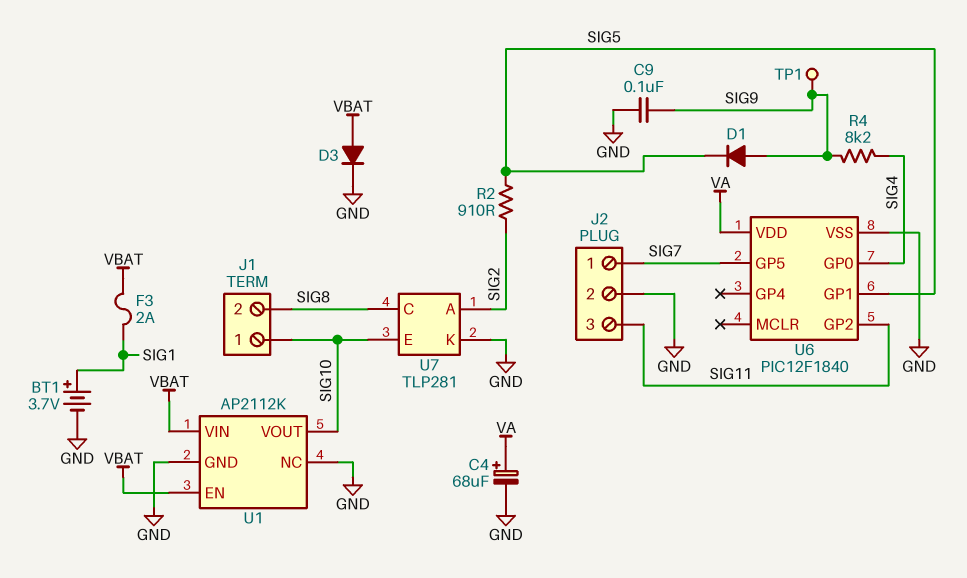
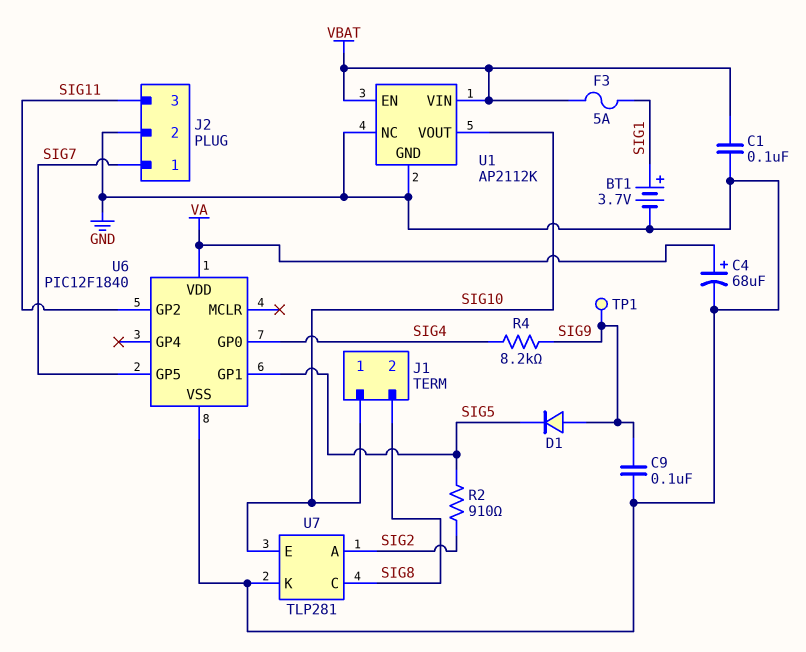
C1: none -> 100nF (GND, VBAT)
D3: diode (A VBAT, K GND) -> none
F3: 2A (SIG1, VBAT) -> 5A (SIG1, VBAT)

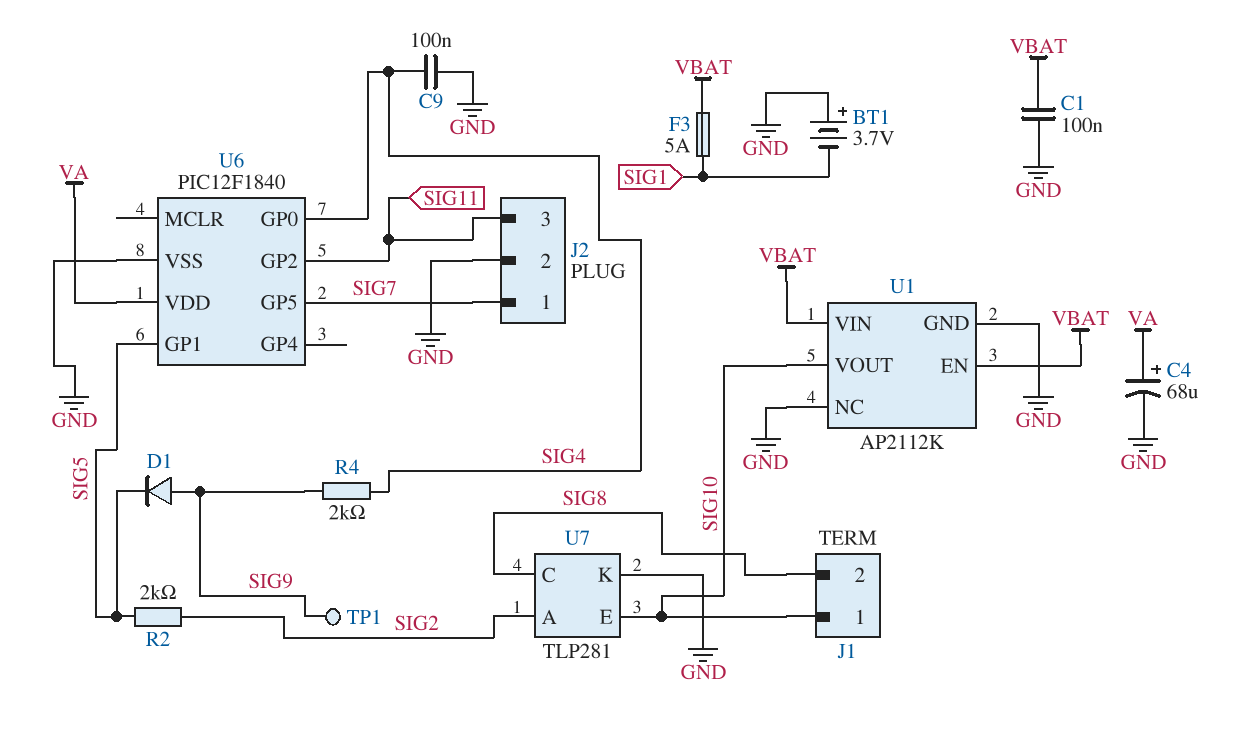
BT1: 3.7V (plus SIG1, minus GND) -> 3.7V (plus GND, minus SIG1)
C9: 100nF (GND, SIG9) -> 100nF (GND, SIG4)
R2: 910 (SIG2, SIG5) -> 2k (SIG2, SIG5)
R4: 8.2k (SIG4, SIG9) -> 2k (SIG4, SIG9)

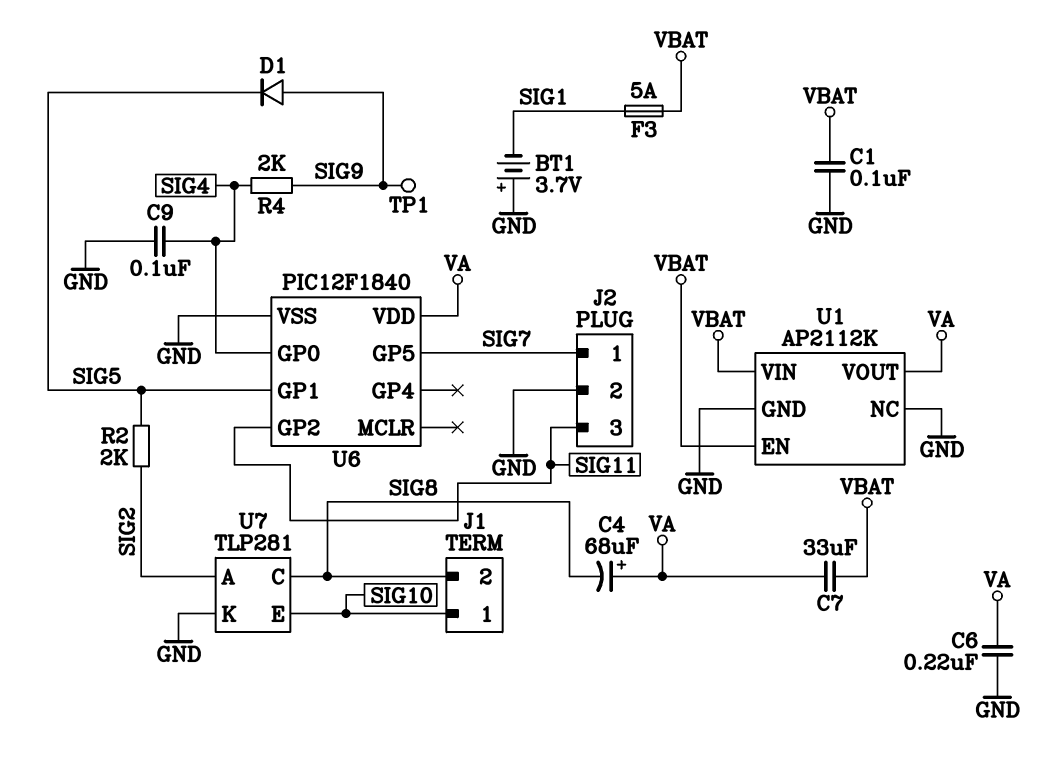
C4: 68uF (plus VA, minus GND) -> 68uF (plus VA, minus SIG8)
C6: none -> 220nF (GND, VA)
C7: none -> 33uF (VA, VBAT)
U1 pin VOUT: SIG10 -> VA

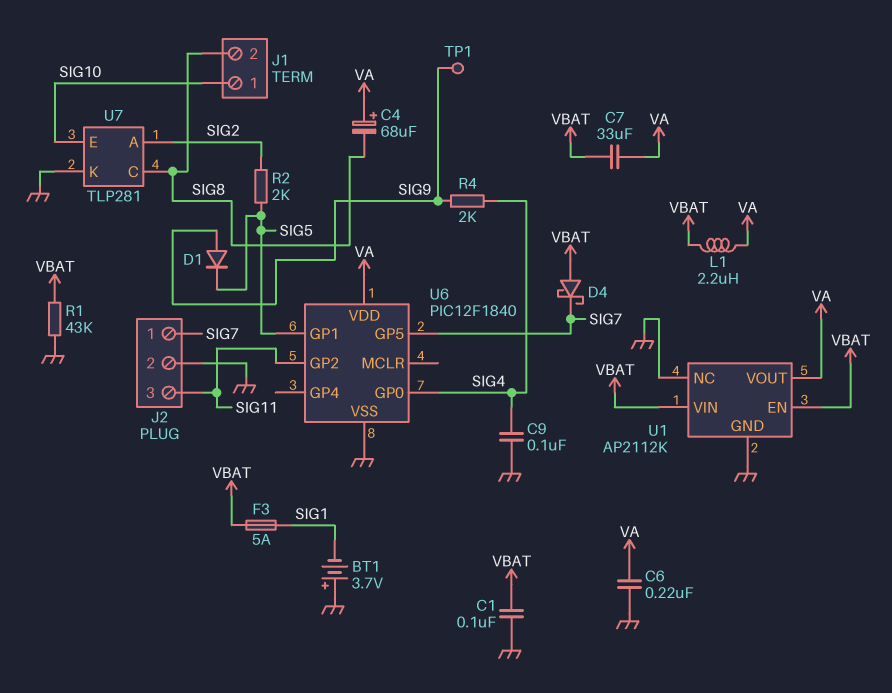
D4: none -> schottky (A VBAT, K SIG7)
L1: none -> 2.2uH (VA, VBAT)
R1: none -> 43k (GND, VBAT)

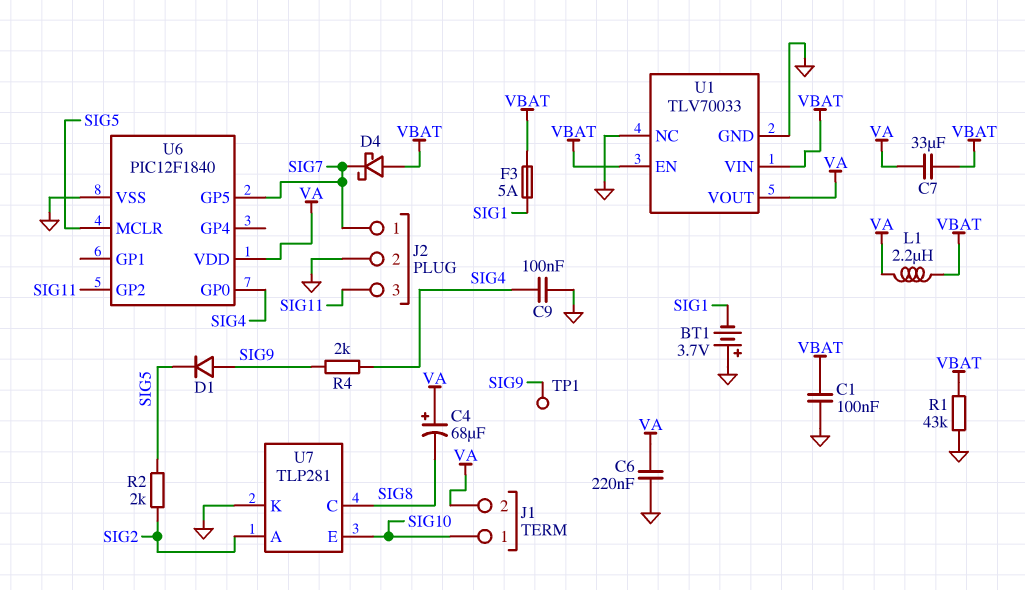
J1 pin 2: SIG8 -> VA
U1: AP2112K -> TLV70033
U6 pin GP1: SIG5 -> none
U6 pin MCLR: none -> SIG5

